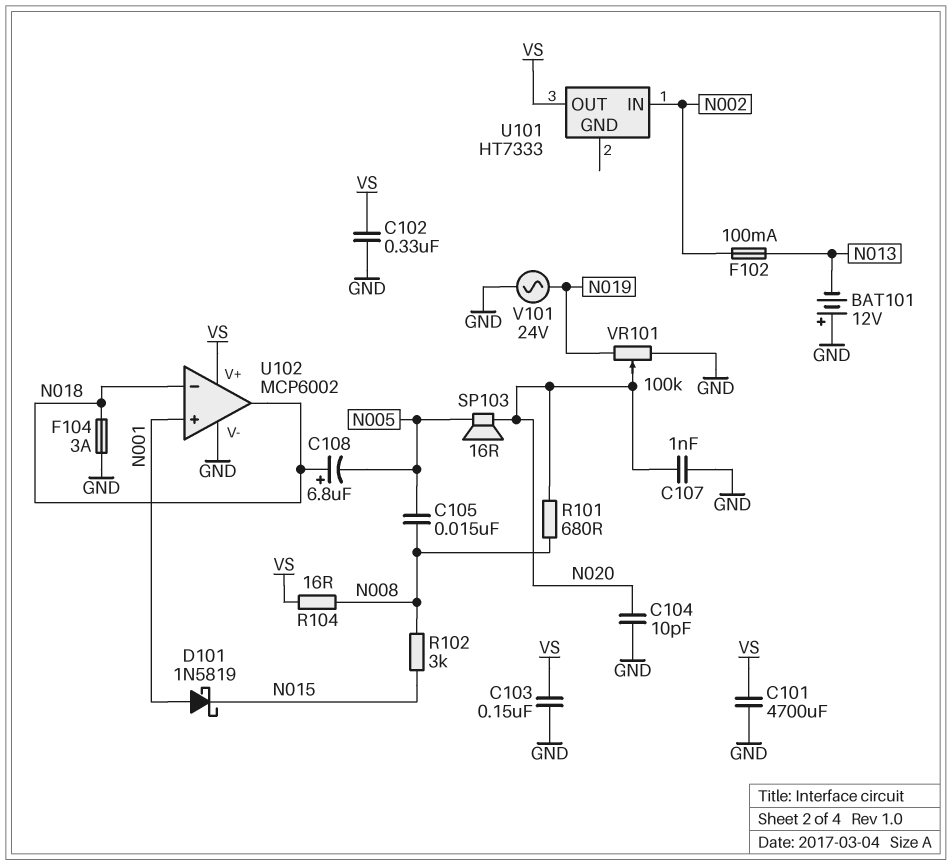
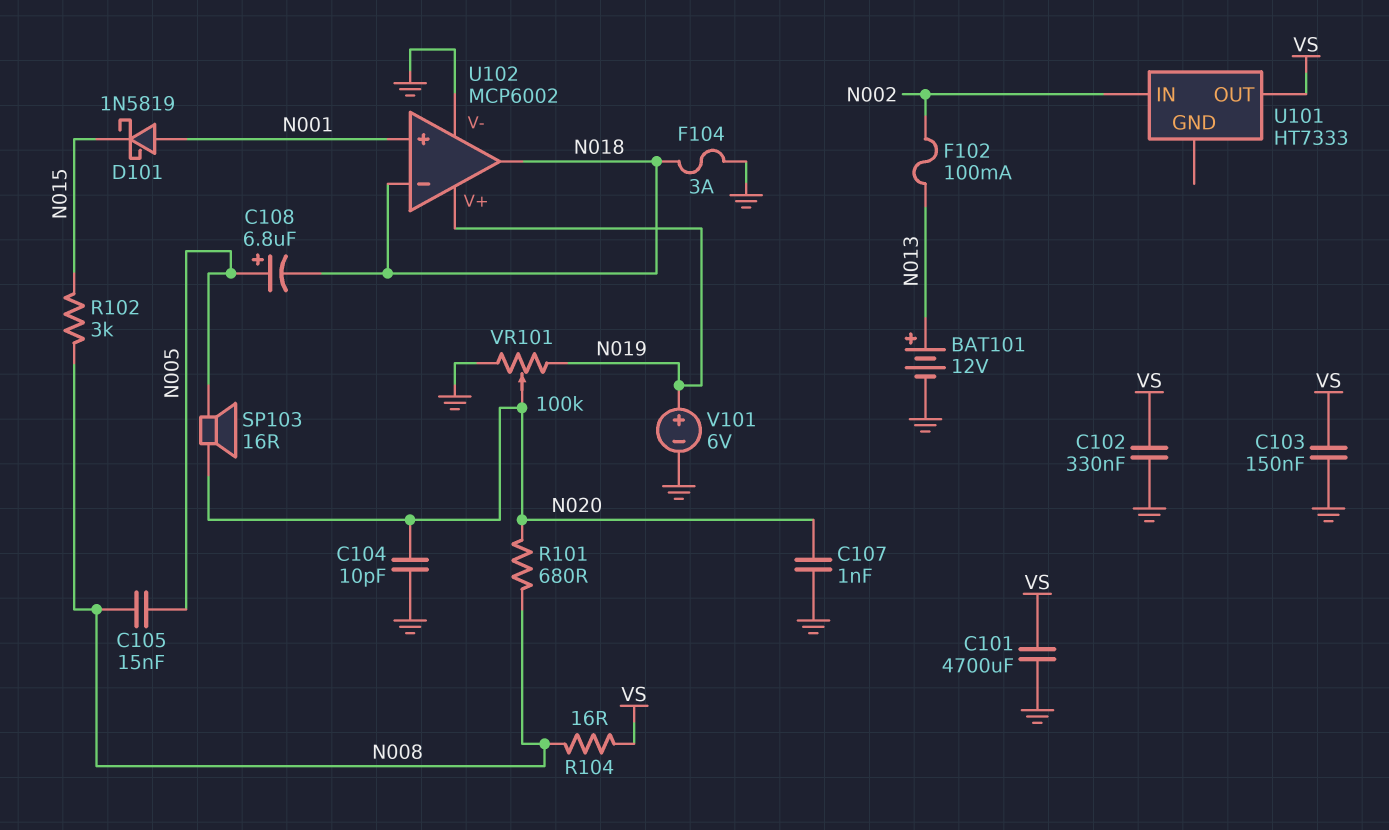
BAT101: 12V (plus GND, minus N013) -> 12V (plus N013, minus GND)
C108: 6.8uF (plus N018, minus N005) -> 6.8uF (plus N005, minus N018)
U102 pin V+: VS -> N019
V101: AC 24V (GND, N019) -> 6V (plus N019, minus GND)

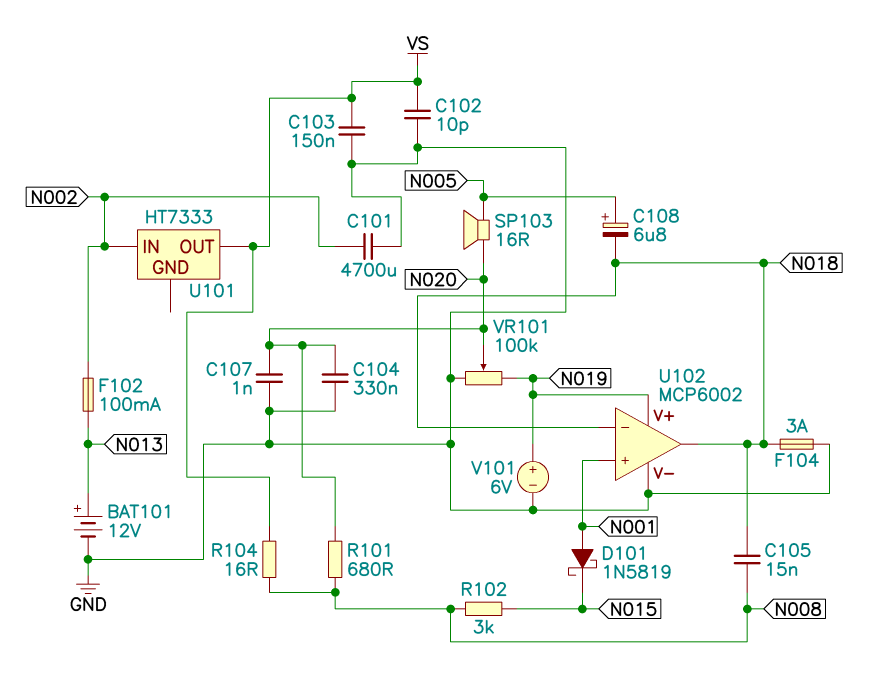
C101: 4700uF (GND, VS) -> 4700uF (GND, N002)
C102: 330nF (GND, VS) -> 10pF (GND, VS)
C104: 10pF (GND, N020) -> 330nF (GND, N020)
C105: 15nF (N005, N008) -> 15nF (N008, N018)

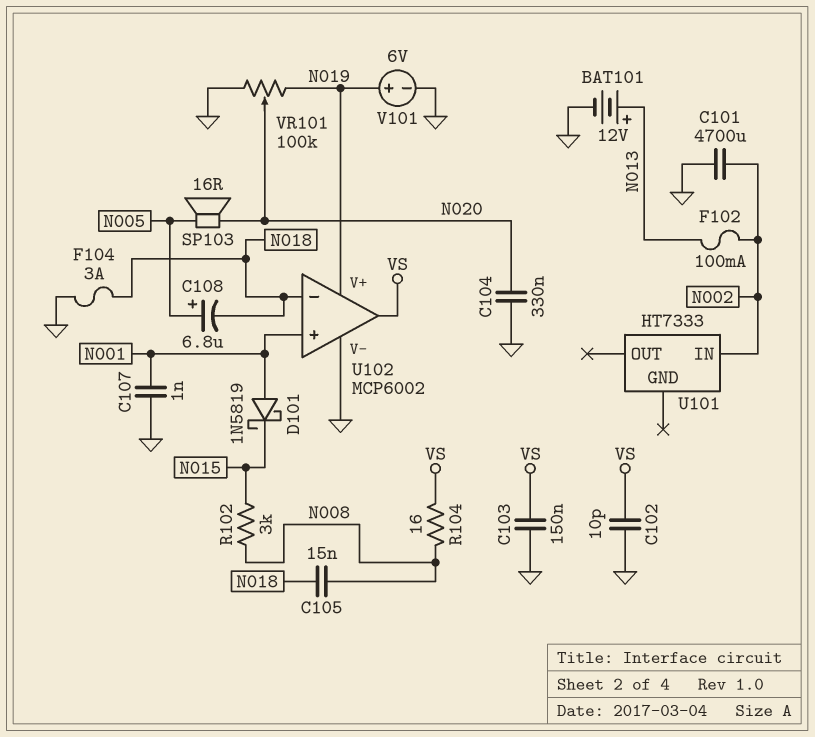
C107: 1nF (GND, N020) -> 1nF (GND, N001)
R101: 680 (N008, N020) -> none
U101 pin OUT: VS -> none
U102 pin out: N018 -> VS

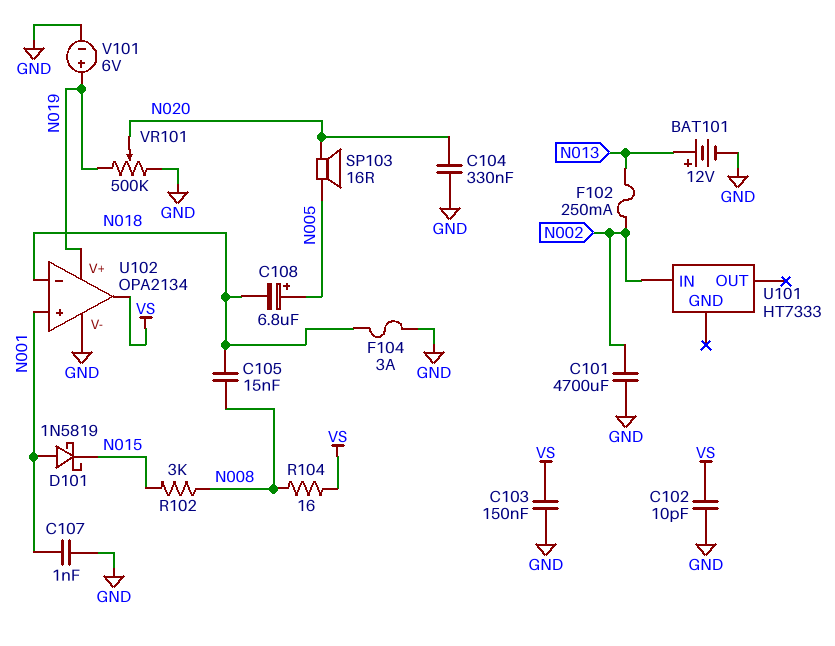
F102: 100mA (N002, N013) -> 250mA (N002, N013)
U102: MCP6002 -> OPA2134
VR101: 100k (GND, N019, wiper N020) -> 500k (GND, N019, wiper N020)

